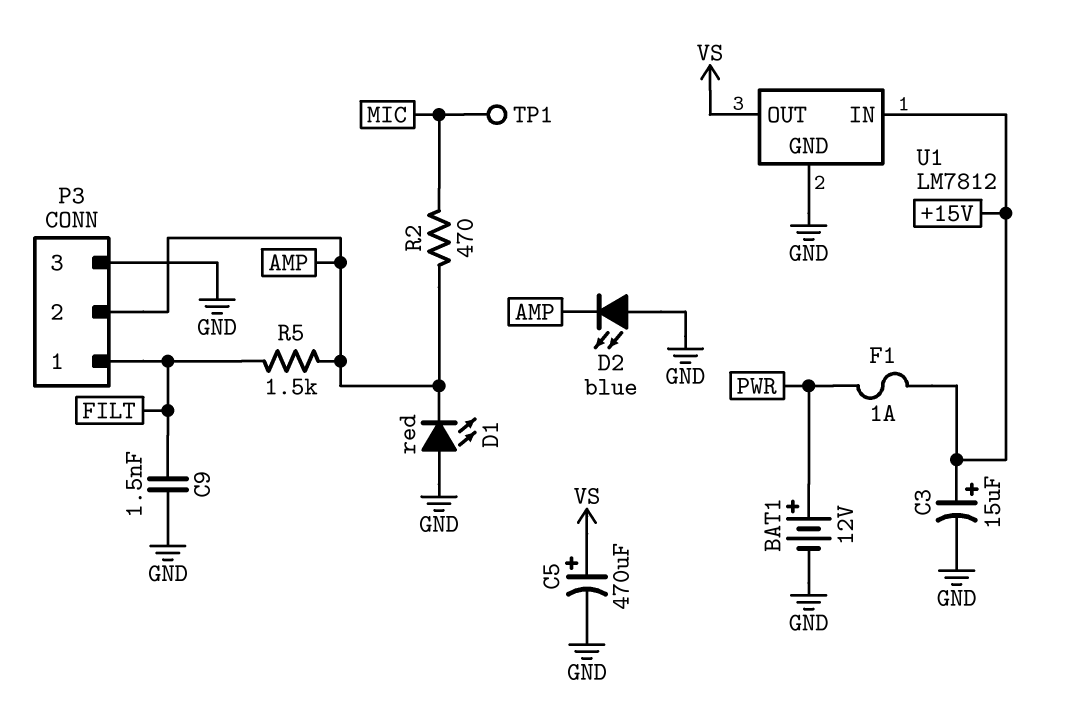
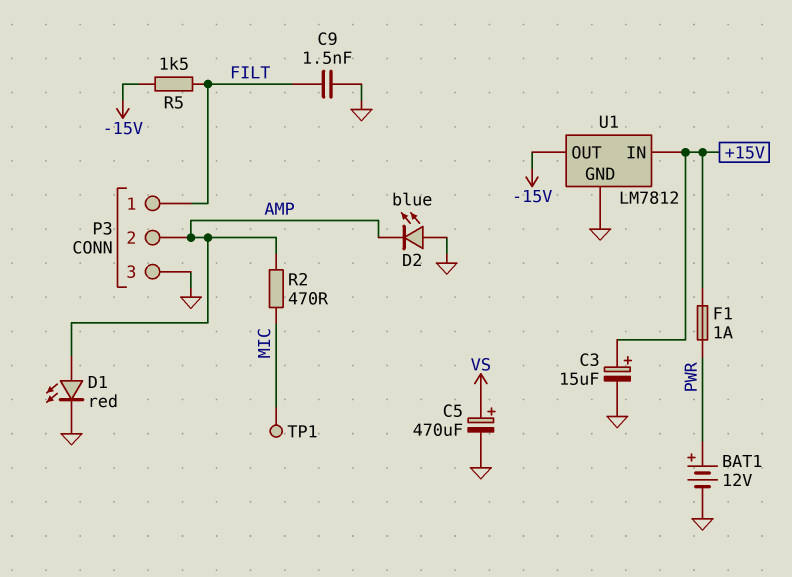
D1: LED red (A GND, K AMP) -> LED red (A AMP, K GND)
R5: 1.5k (AMP, FILT) -> 1.5k (-15V, FILT)
U1 pin OUT: VS -> -15V

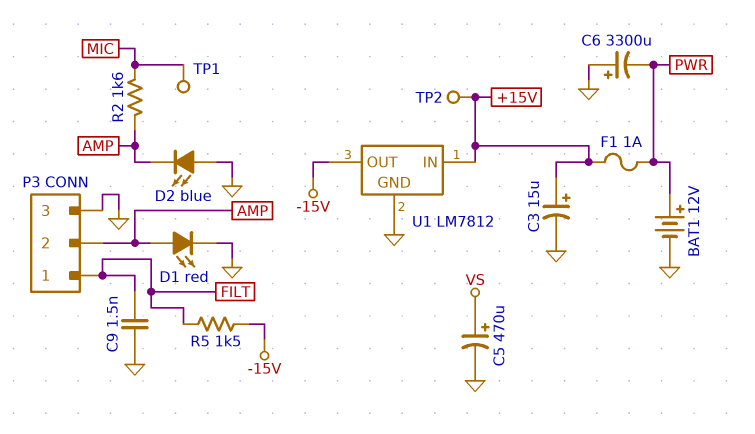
C6: none -> 3300uF (plus GND, minus PWR)
R2: 470 (AMP, MIC) -> 1.6k (AMP, MIC)
TP2: none -> test point (+15V)

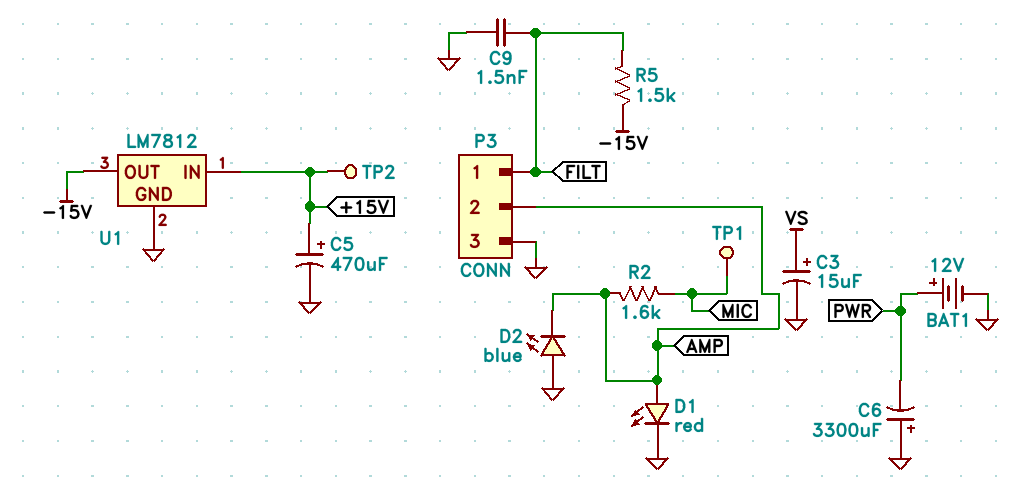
C3: 15uF (plus +15V, minus GND) -> 15uF (plus VS, minus GND)
C5: 470uF (plus VS, minus GND) -> 470uF (plus +15V, minus GND)
F1: 1A (+15V, PWR) -> none

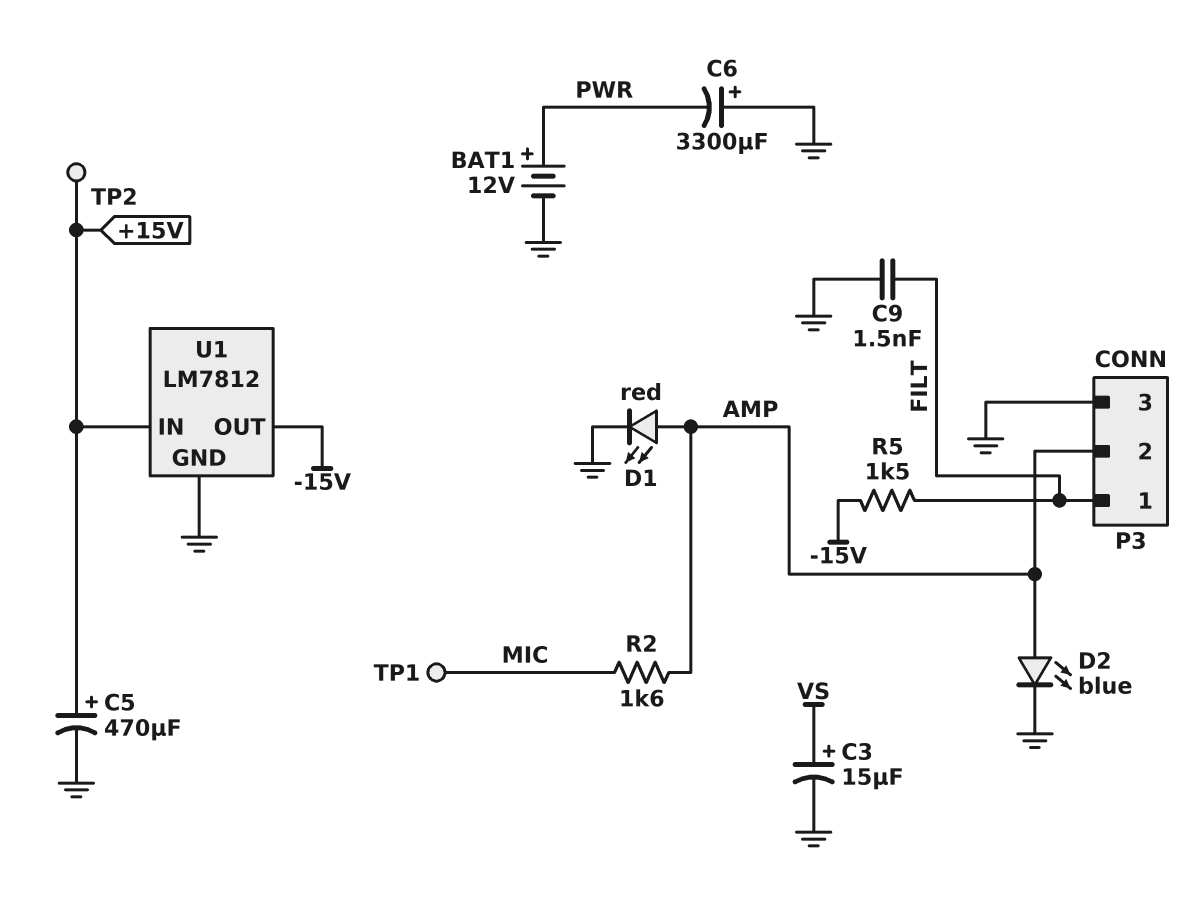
D2: LED blue (A GND, K AMP) -> LED blue (A AMP, K GND)

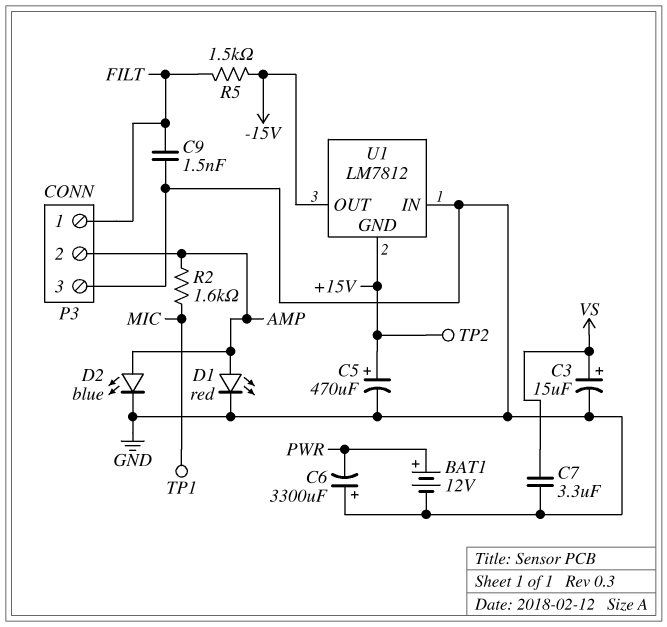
C7: none -> 3.3uF (GND, VS)
U1 pin GND: GND -> +15V
U1 pin IN: +15V -> GND

